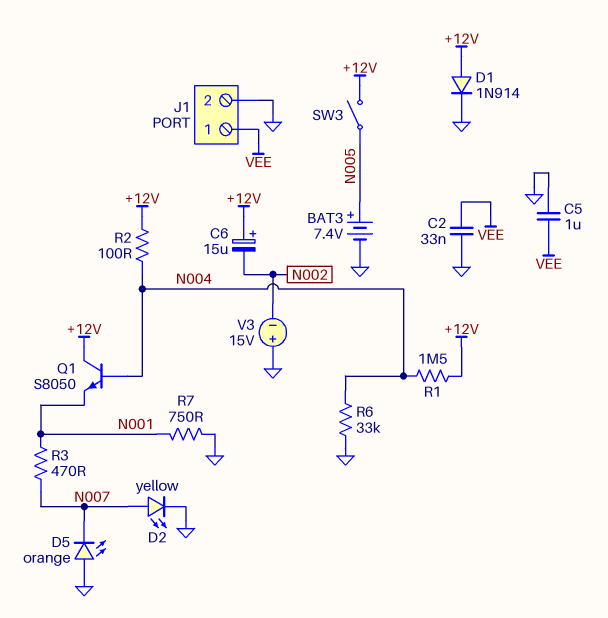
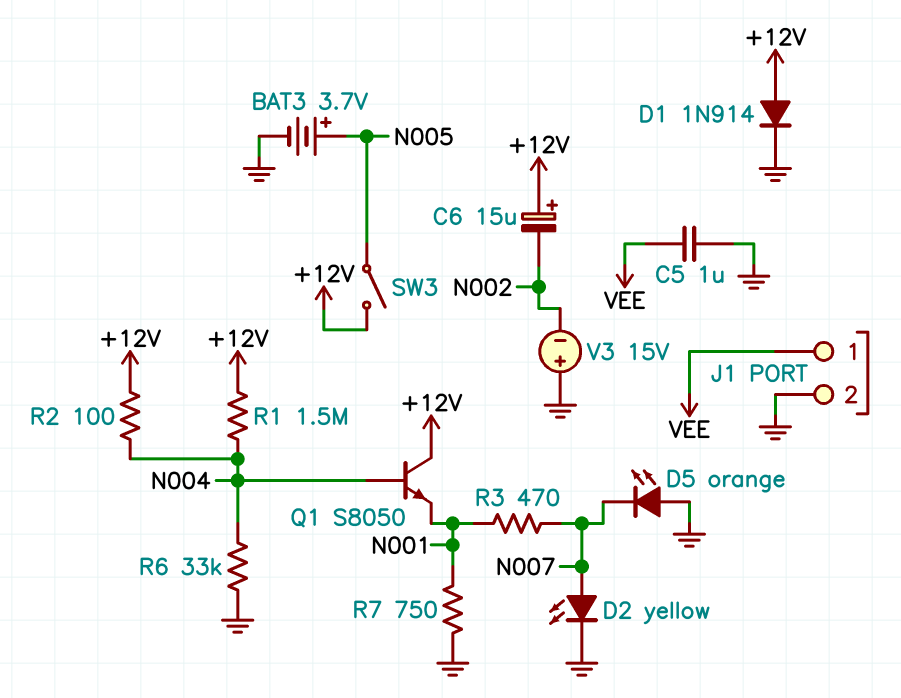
BAT3: 7.4V (plus N005, minus GND) -> 3.7V (plus N005, minus GND)
C2: 33nF (GND, VEE) -> none

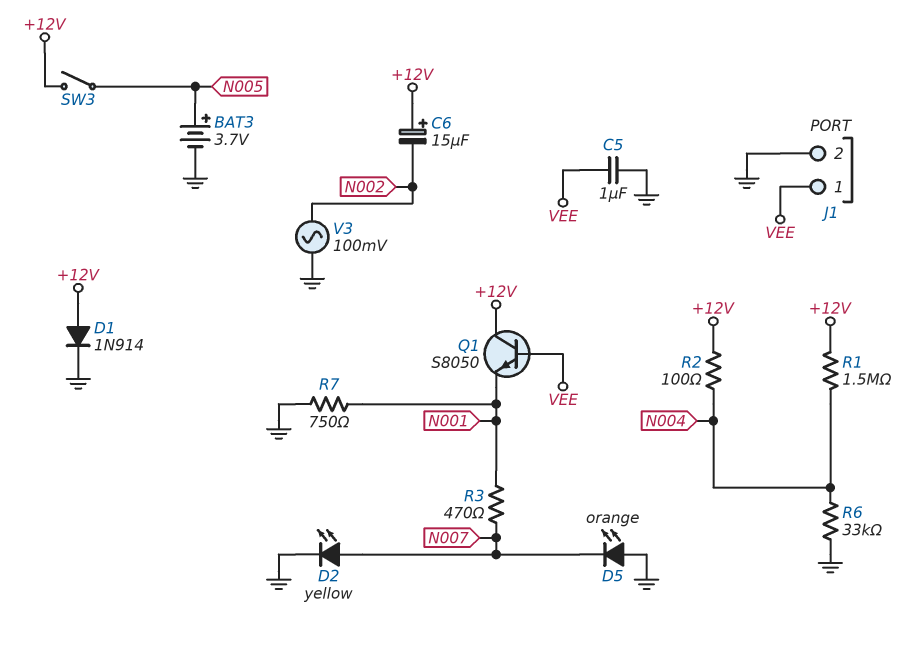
Q1: NPN S8050 (B N004, C +12V, E N001) -> NPN S8050 (B VEE, C +12V, E N001)
V3: 15V (plus GND, minus N002) -> AC 100mV (GND, N002)

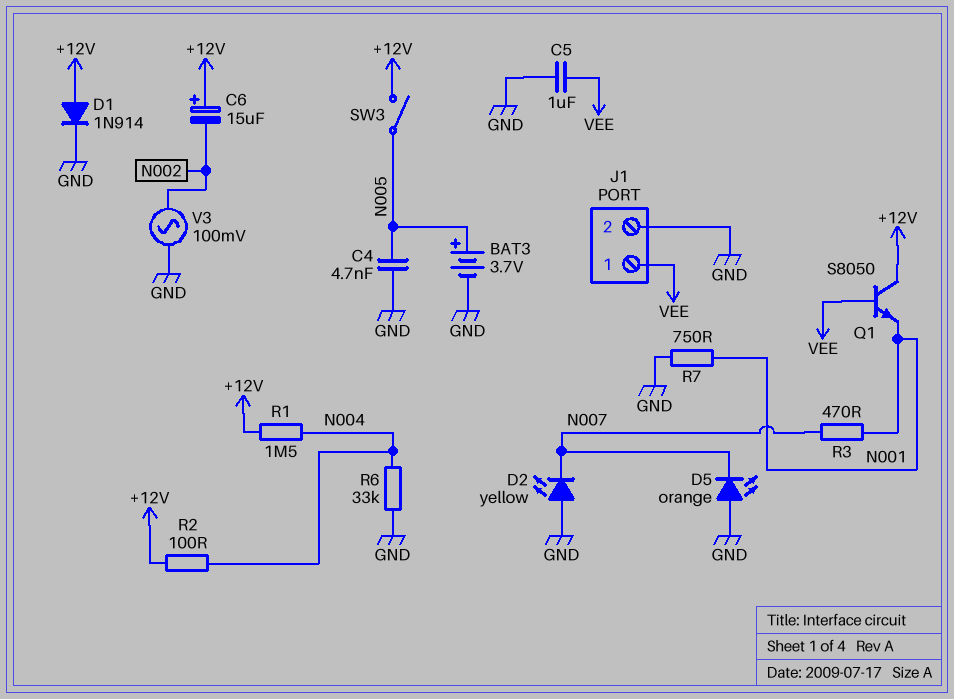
C4: none -> 4.7nF (GND, N005)
D2: LED yellow (A N007, K GND) -> LED yellow (A GND, K N007)

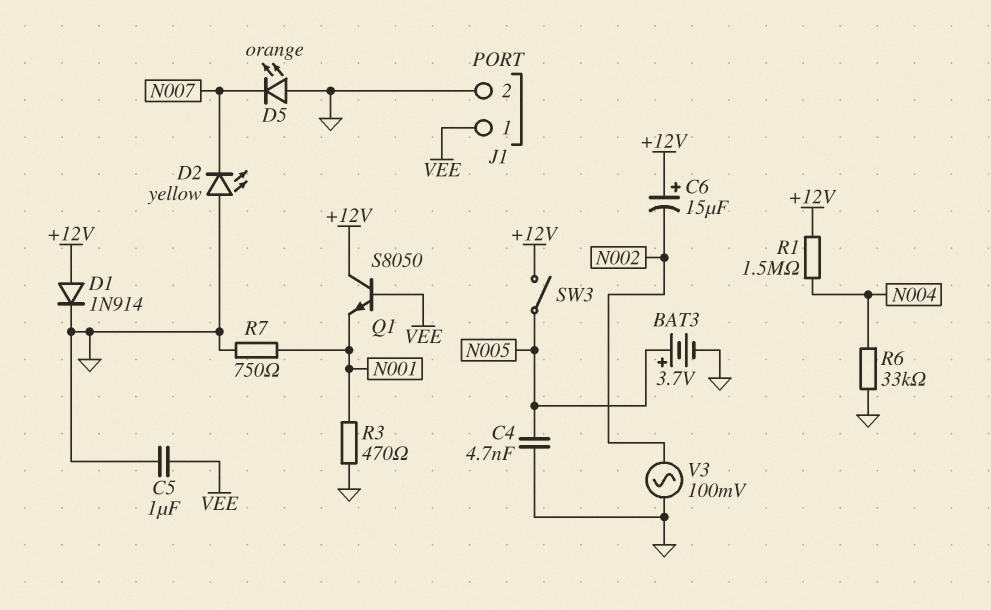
R2: 100 (+12V, N004) -> none
R3: 470 (N001, N007) -> 470 (GND, N001)

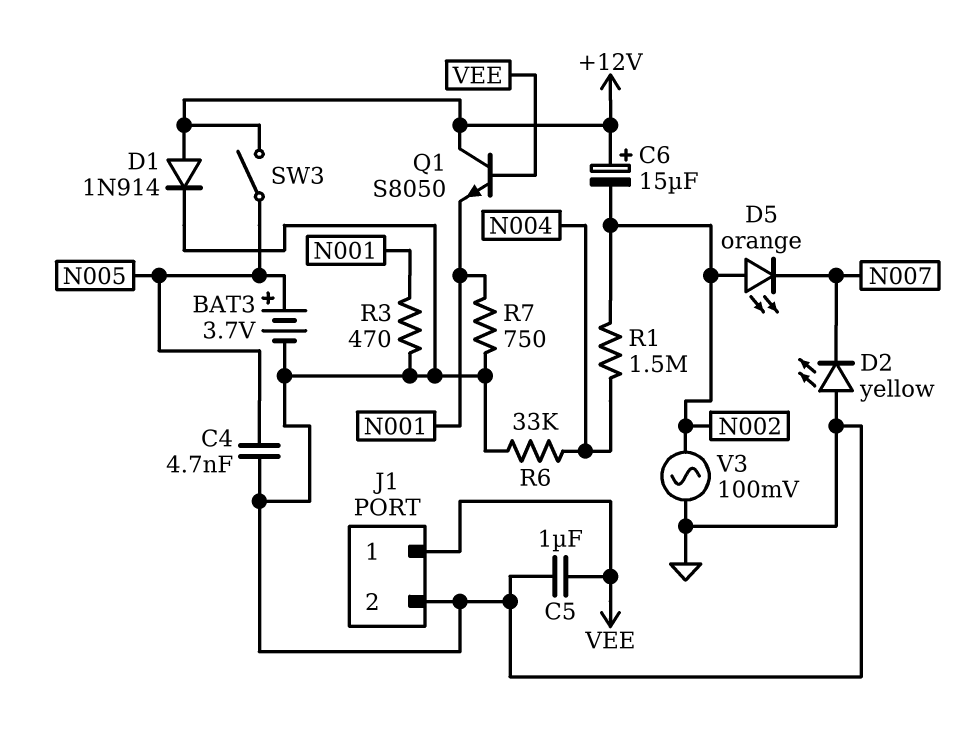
D5: LED orange (A GND, K N007) -> LED orange (A N002, K N007)
R1: 1.5M (+12V, N004) -> 1.5M (N002, N004)

